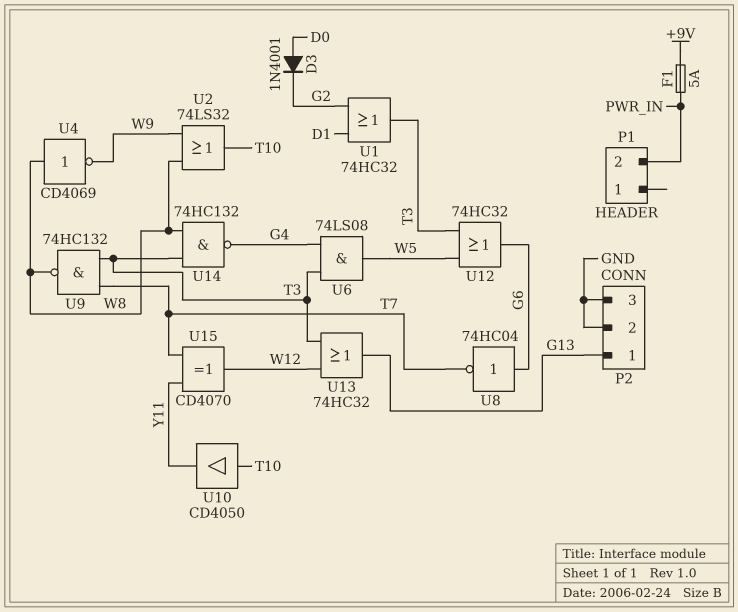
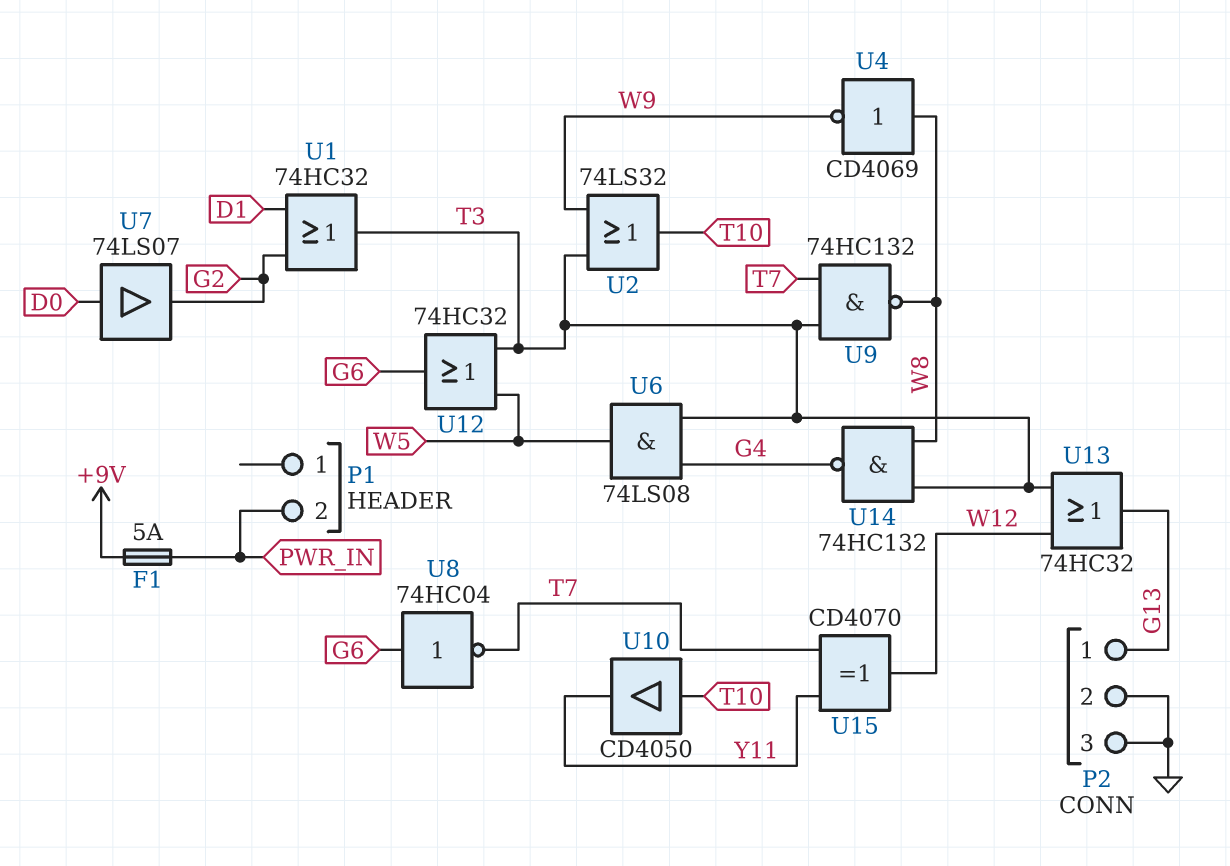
D3: diode 1N4001 (A D0, K G2) -> none
U2: OR 74LS32 (in W8, in W9, out T10) -> OR 74LS32 (in T3, in W9, out T10)
U7: none -> buffer 74LS07 (in D0, out G2)

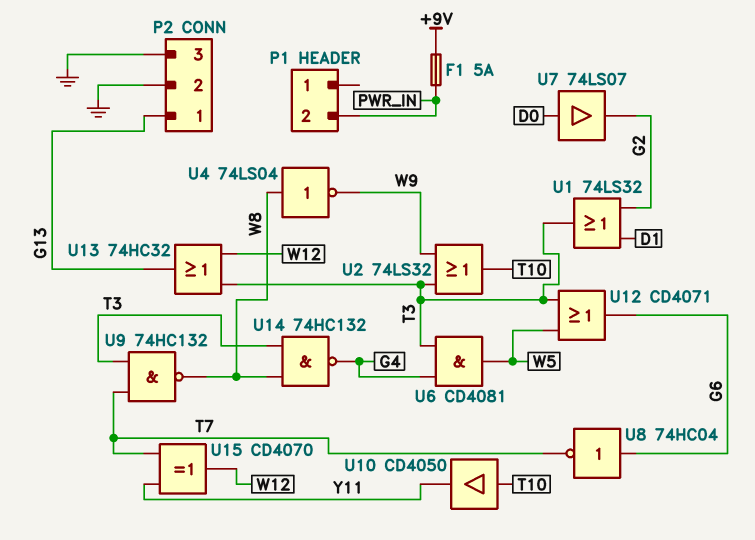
U1: OR 74HC32 (in D1, in G2, out T3) -> OR 74LS32 (in D1, in G2, out T3)
U4: NOT CD4069 (in W8, out W9) -> NOT 74LS04 (in W8, out W9)
U6: AND 74LS08 (in G4, in T3, out W5) -> AND CD4081 (in G4, in T3, out W5)
U12: OR 74HC32 (in T3, in W5, out G6) -> OR CD4071 (in T3, in W5, out G6)

